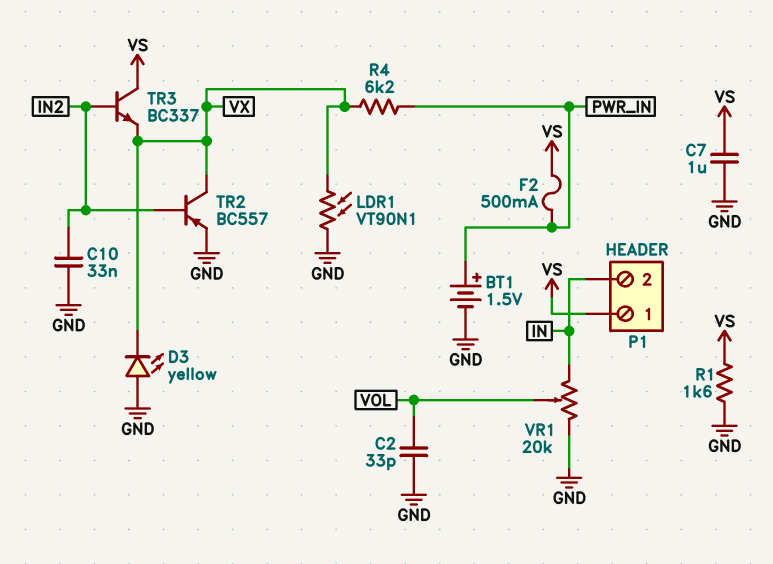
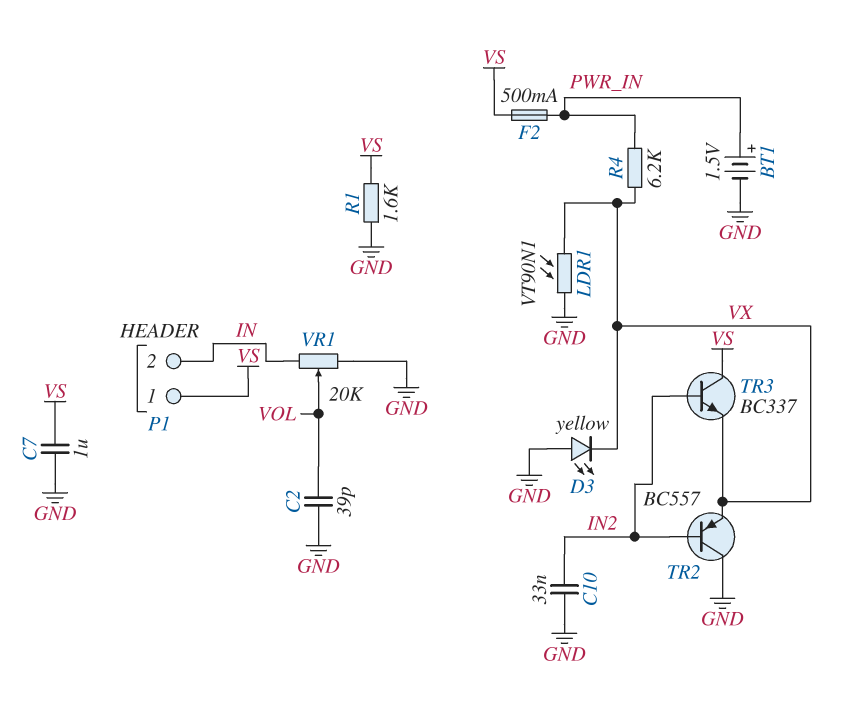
C2: 33pF (GND, VOL) -> 39pF (GND, VOL)
TR2: PNP BC557 (B IN2, C VX, E GND) -> PNP BC557 (B IN2, C GND, E VX)

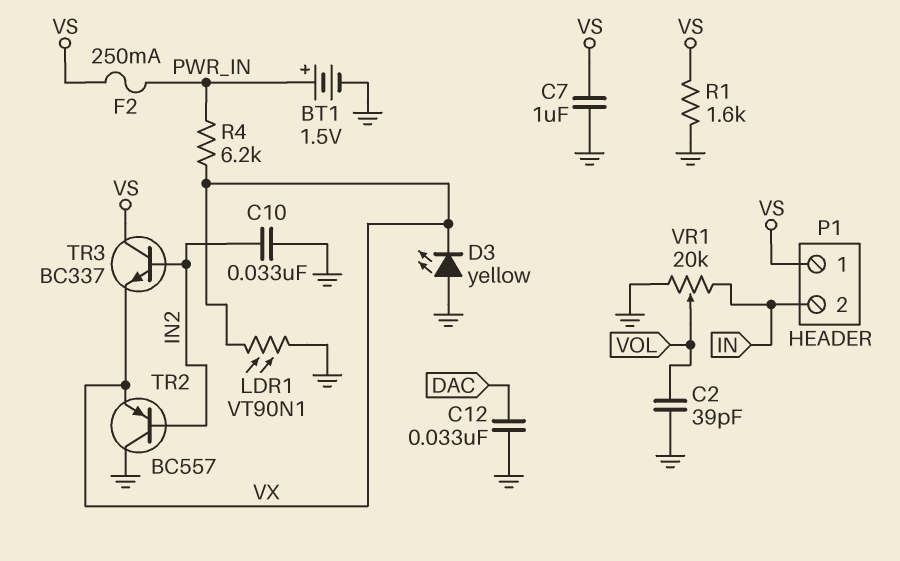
C12: none -> 33nF (DAC, GND)
F2: 500mA (PWR_IN, VS) -> 250mA (PWR_IN, VS)

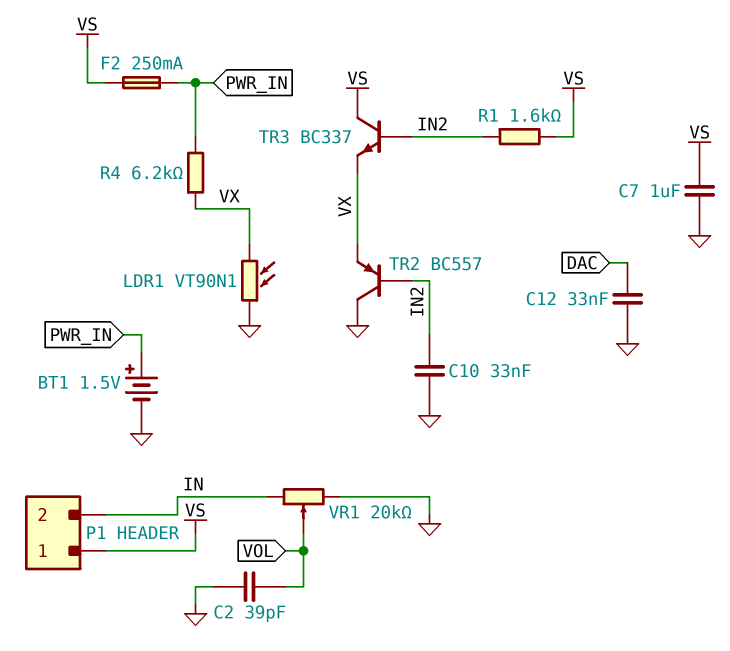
D3: LED yellow (A GND, K VX) -> none
R1: 1.6k (GND, VS) -> 1.6k (IN2, VS)

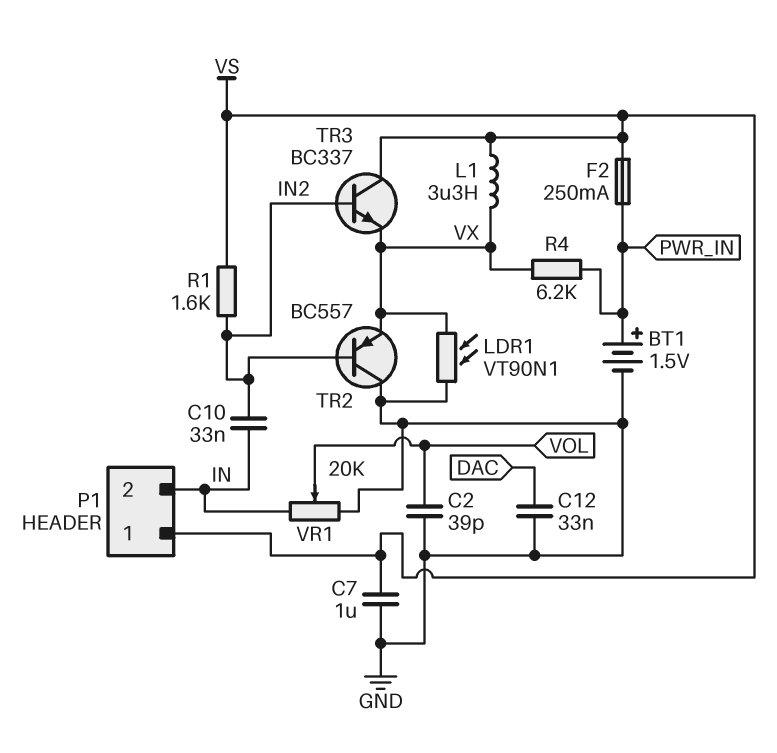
C10: 33nF (GND, IN2) -> 33nF (IN, IN2)
L1: none -> 3.3uH (VS, VX)

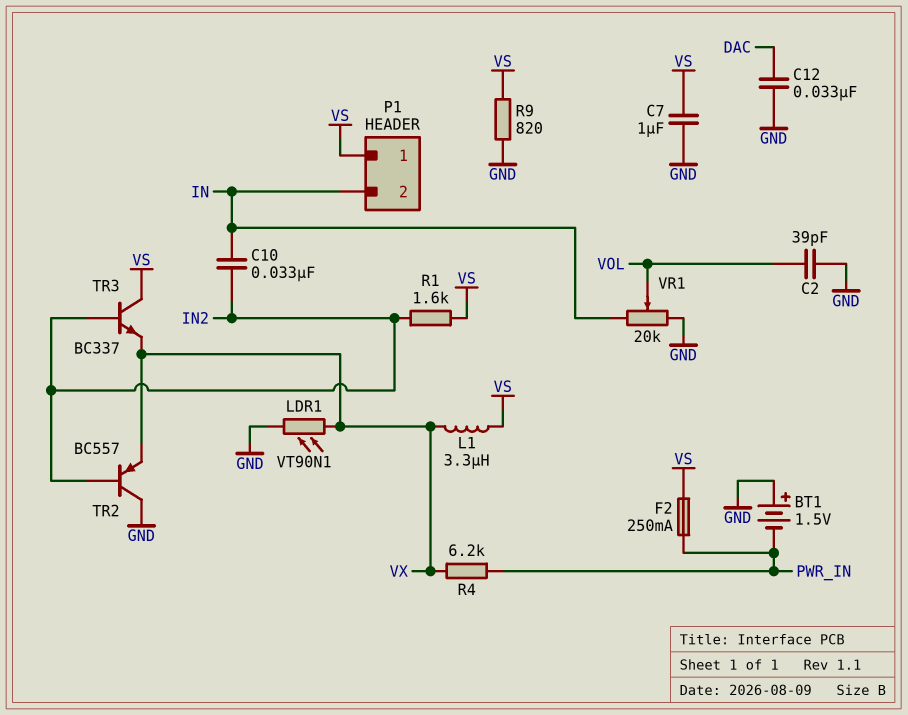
BT1: 1.5V (plus PWR_IN, minus GND) -> 1.5V (plus GND, minus PWR_IN)
R9: none -> 820 (GND, VS)

